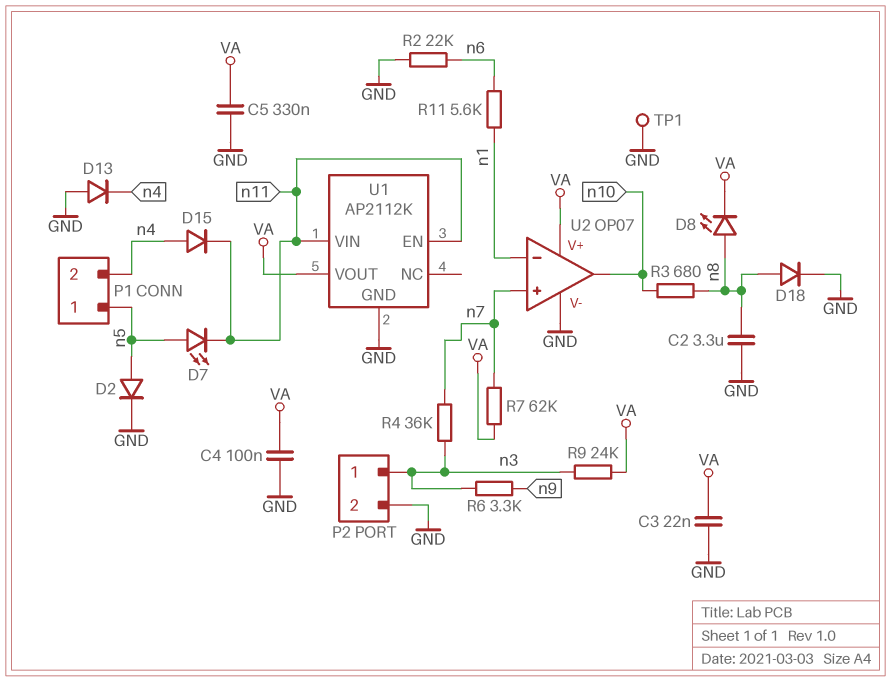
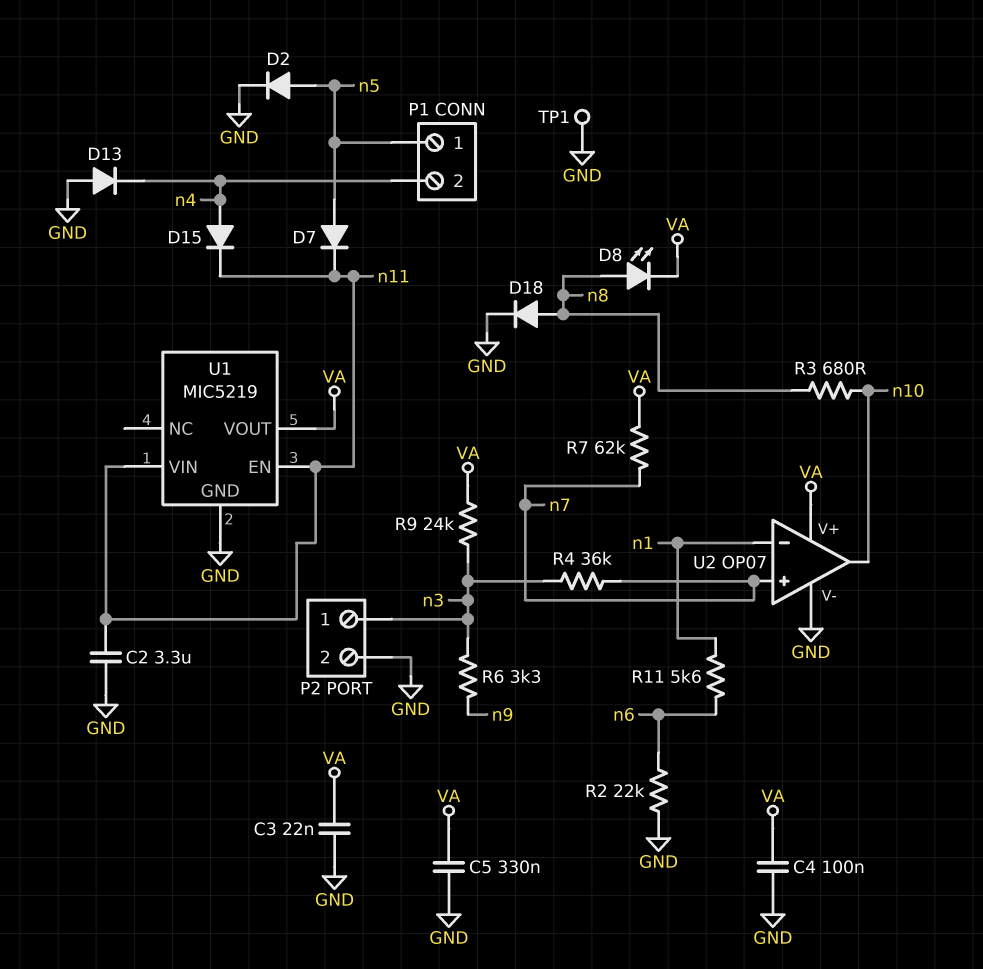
C2: 3.3uF (GND, n8) -> 3.3uF (GND, n11)
D7: LED (A n5, K n11) -> diode (A n5, K n11)
U1: AP2112K -> MIC5219

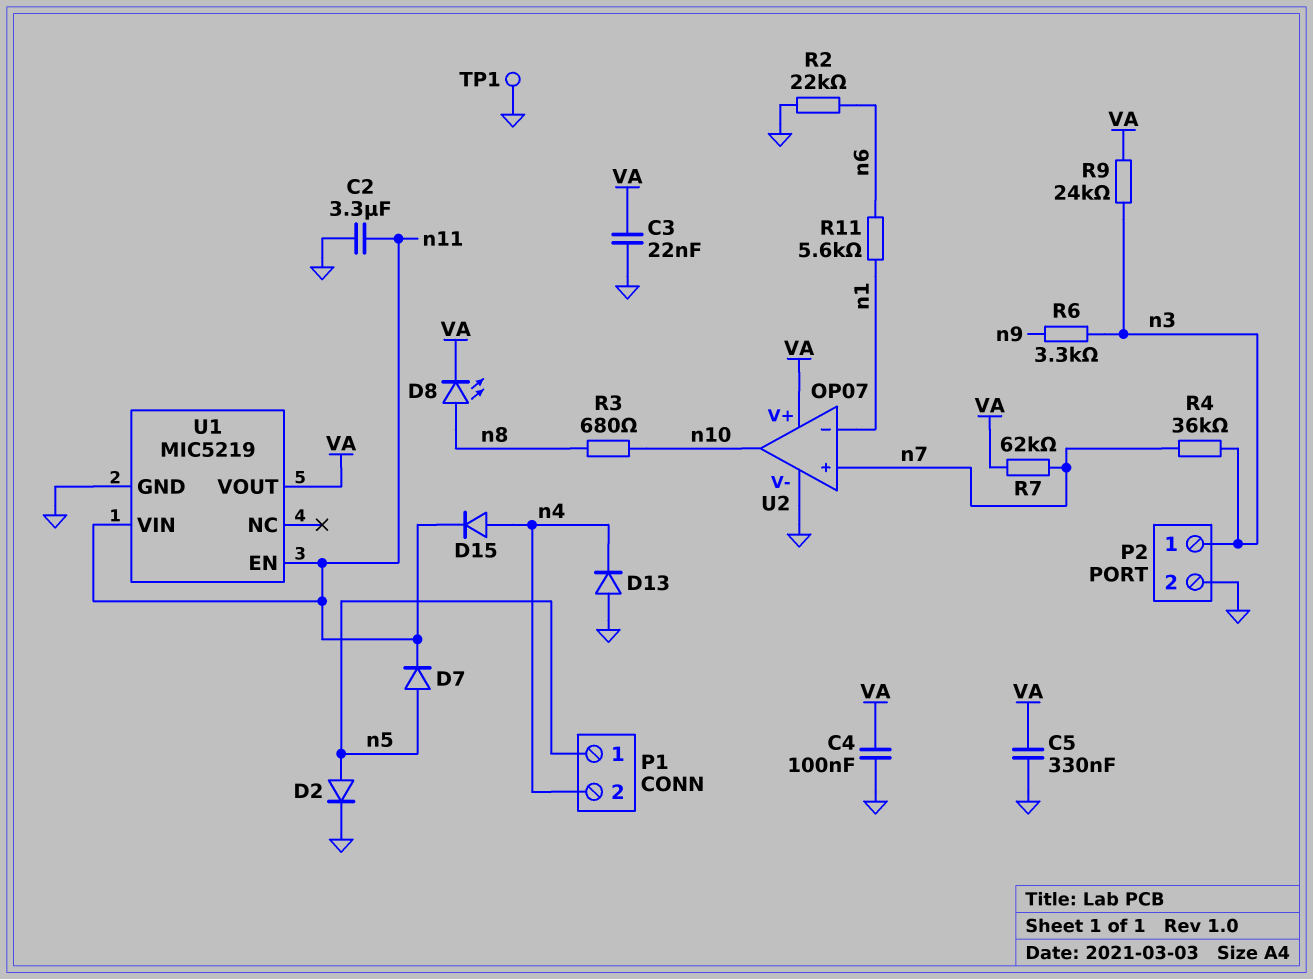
D18: diode (A n8, K GND) -> none

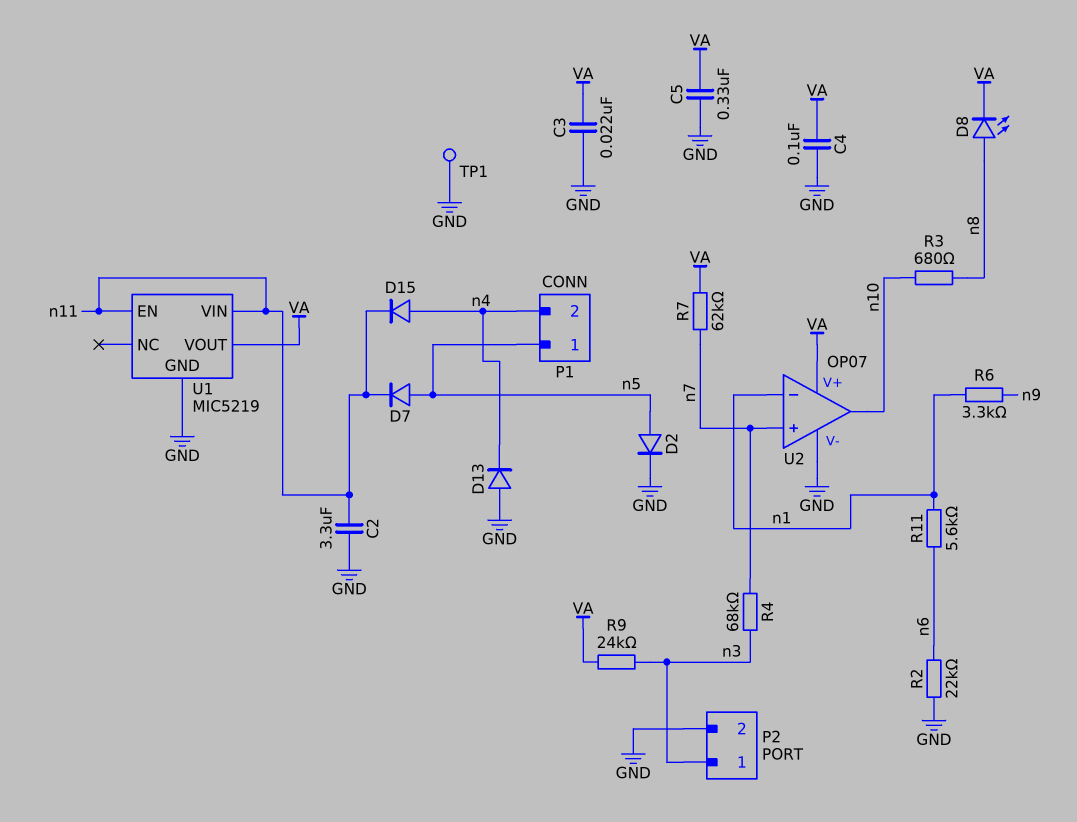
R4: 36k (n3, n7) -> 68k (n3, n7)
R6: 3.3k (n3, n9) -> 3.3k (n1, n9)

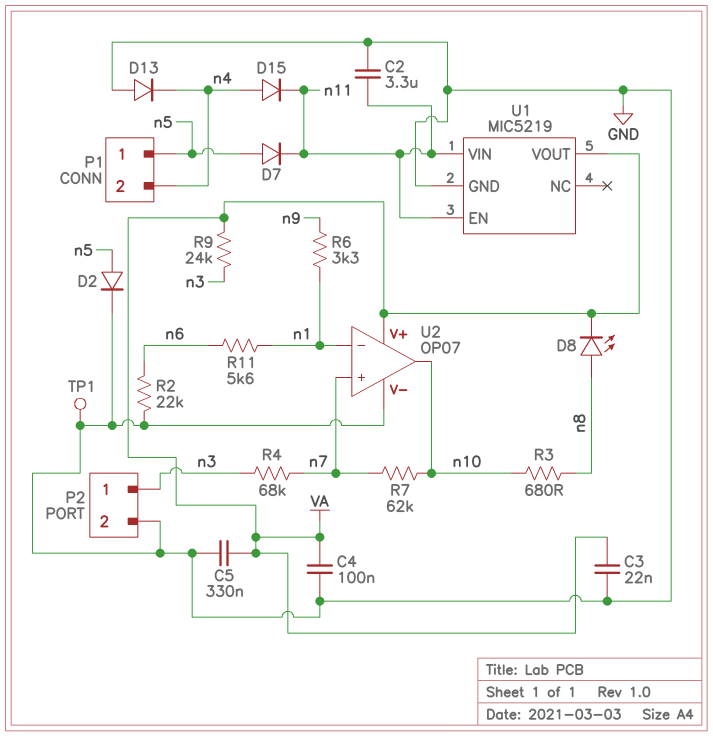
R7: 62k (VA, n7) -> 62k (n7, n10)

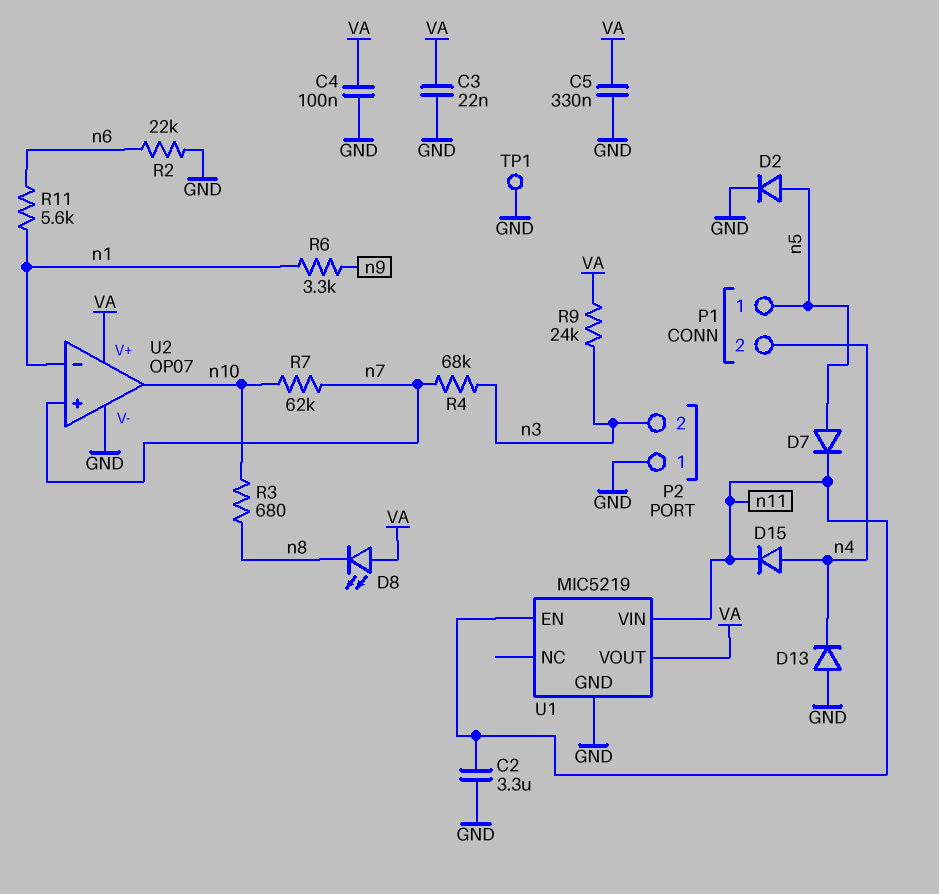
D8: LED (A n8, K VA) -> LED (A VA, K n8)
P2 pin 1: n3 -> GND
P2 pin 2: GND -> n3

